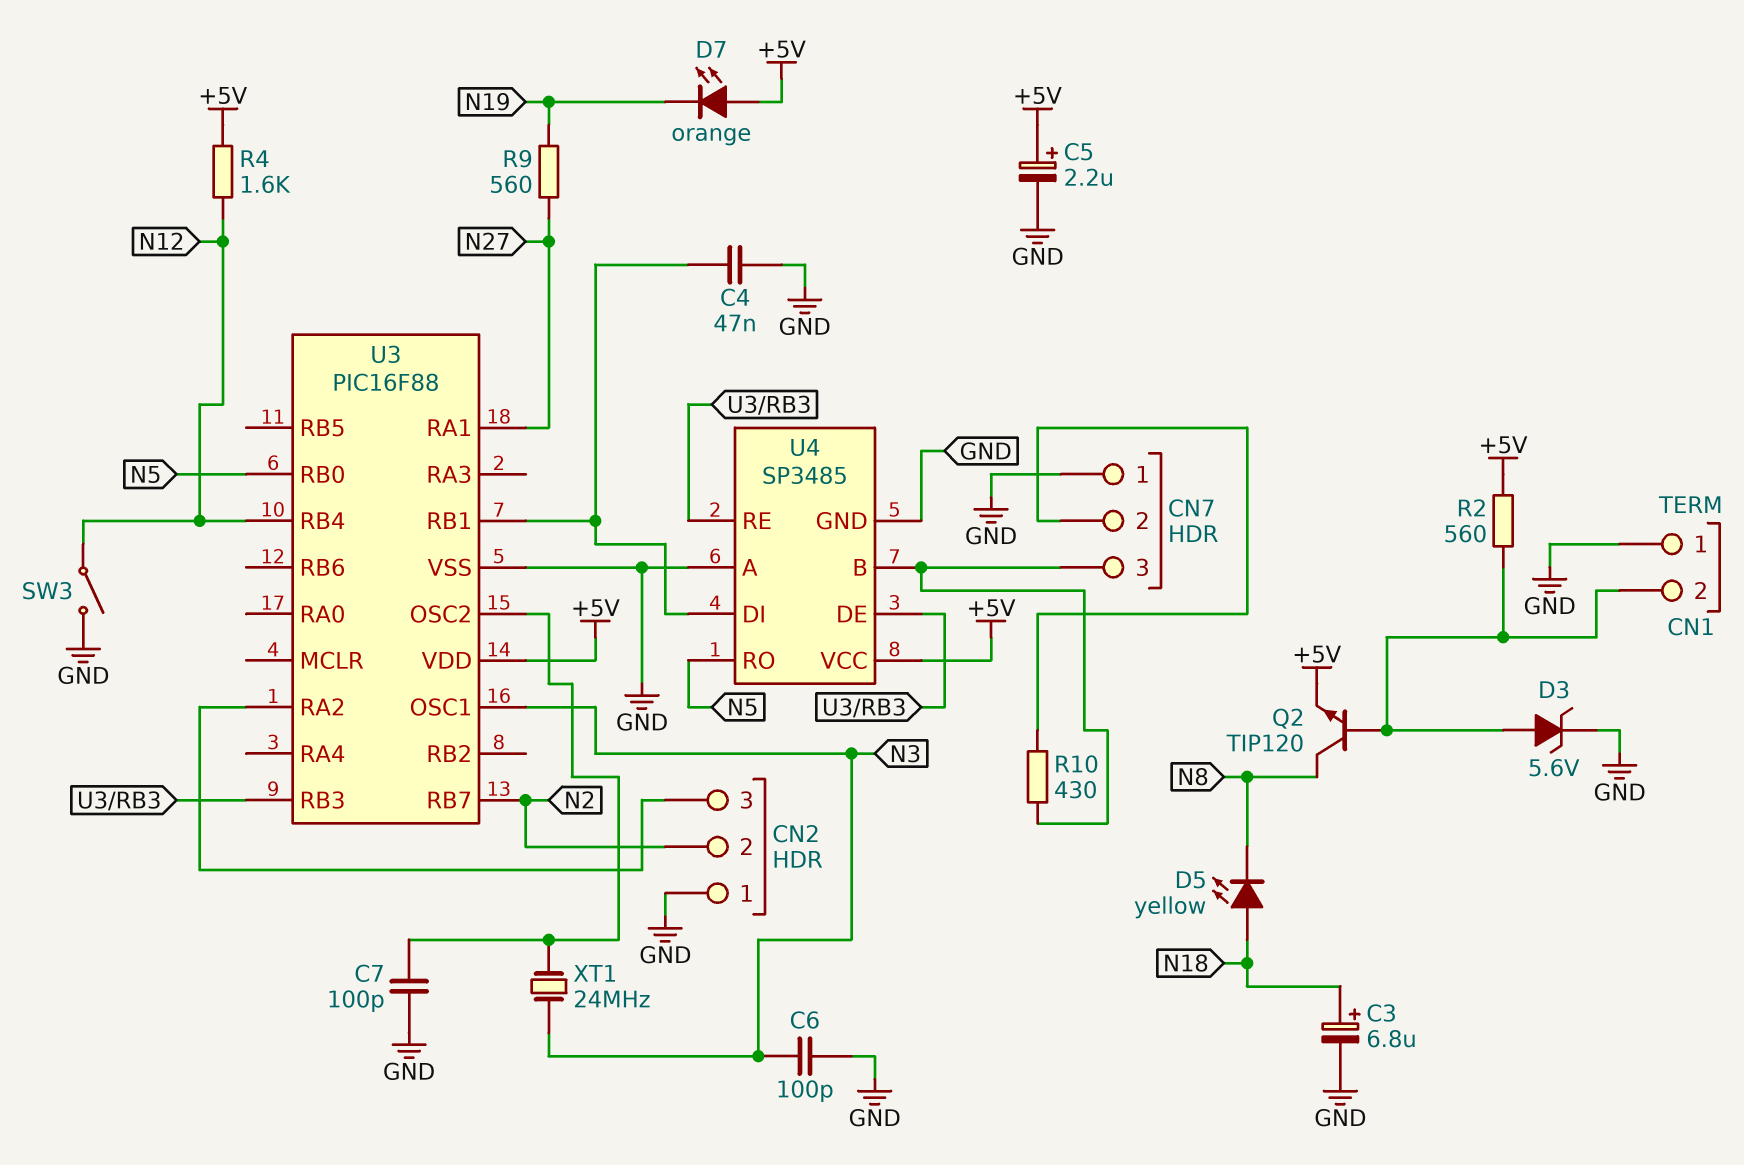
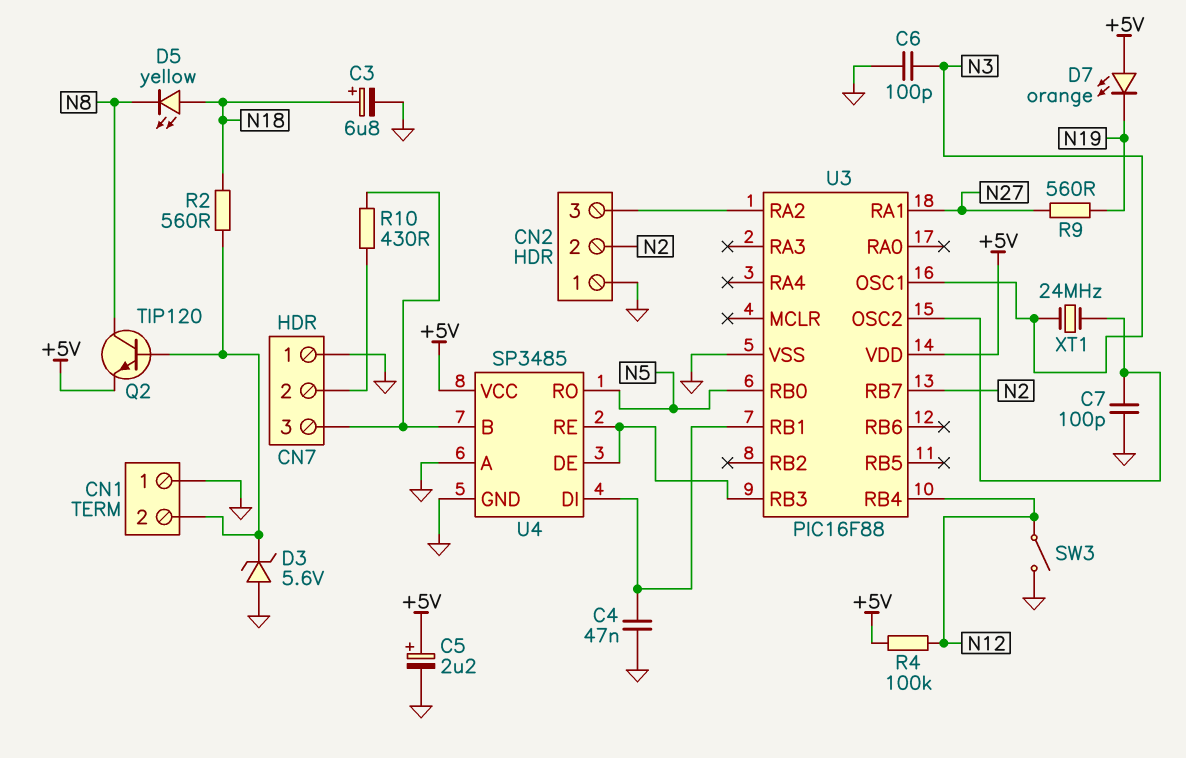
D3: zener 5.6V (A CN1/2, K GND) -> zener 5.6V (A GND, K CN1/2)
R2: 560 (+5V, CN1/2) -> 560 (CN1/2, N18)
R4: 1.6k (+5V, N12) -> 100k (+5V, N12)

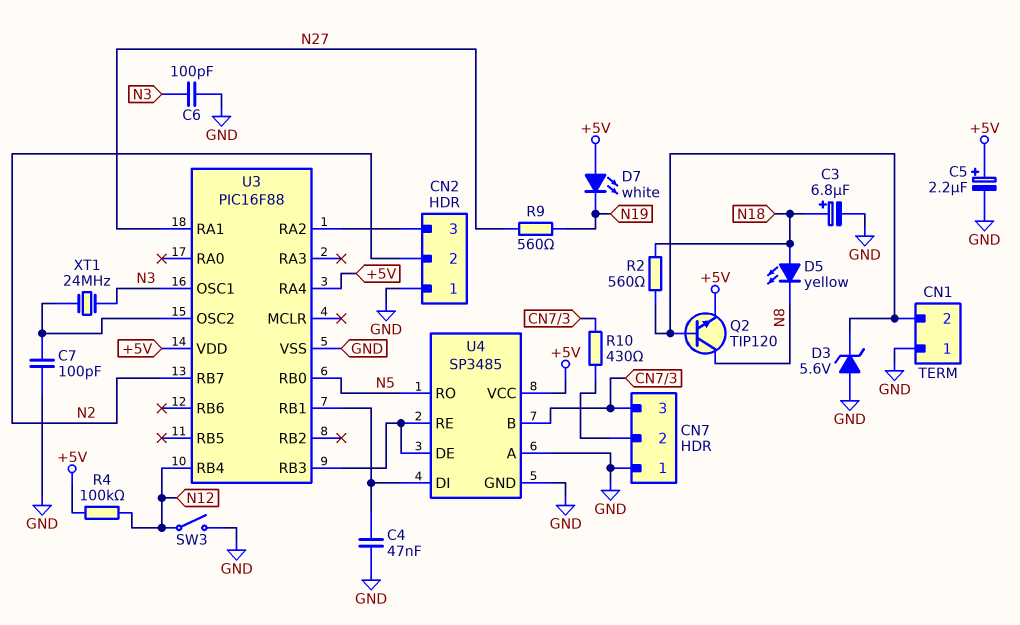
D7: LED orange (A +5V, K N19) -> LED white (A +5V, K N19)
U3 pin RA4: none -> +5V

